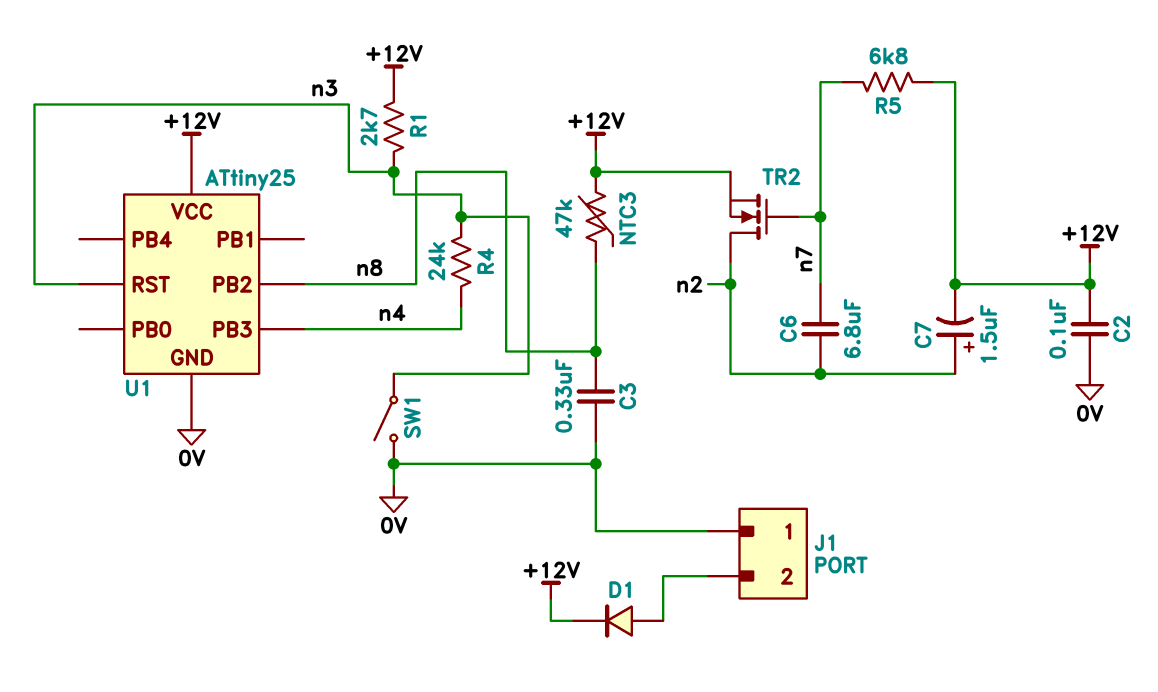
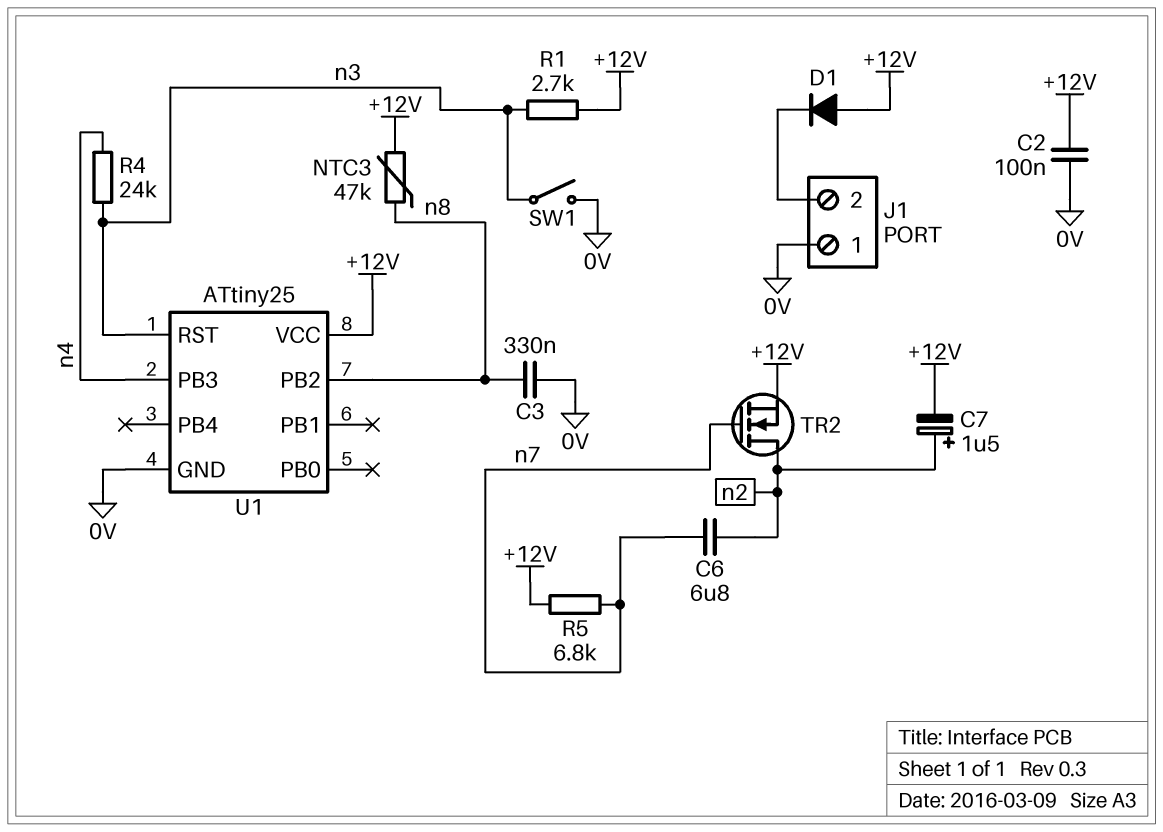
D1: diode (A J1/2, K +12V) -> diode (A +12V, K J1/2)

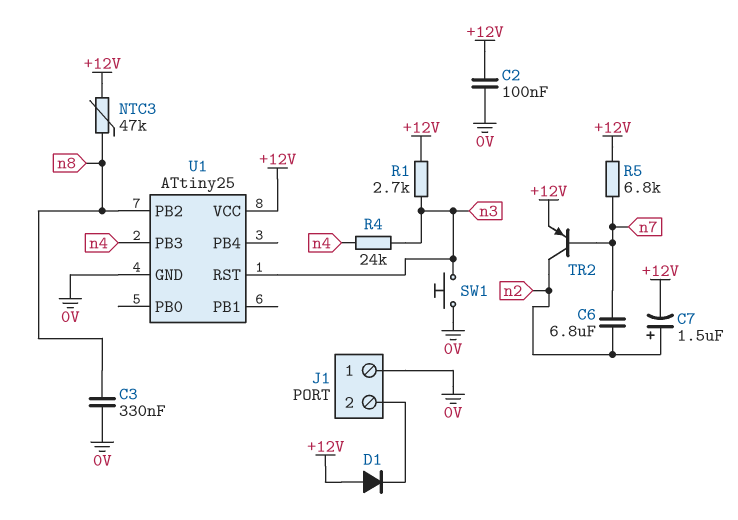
SW1: switch (0V, n3) -> button (0V, n3)
TR2: NMOS (G n7, D n2, S +12V) -> PNP (B n7, C n2, E +12V)

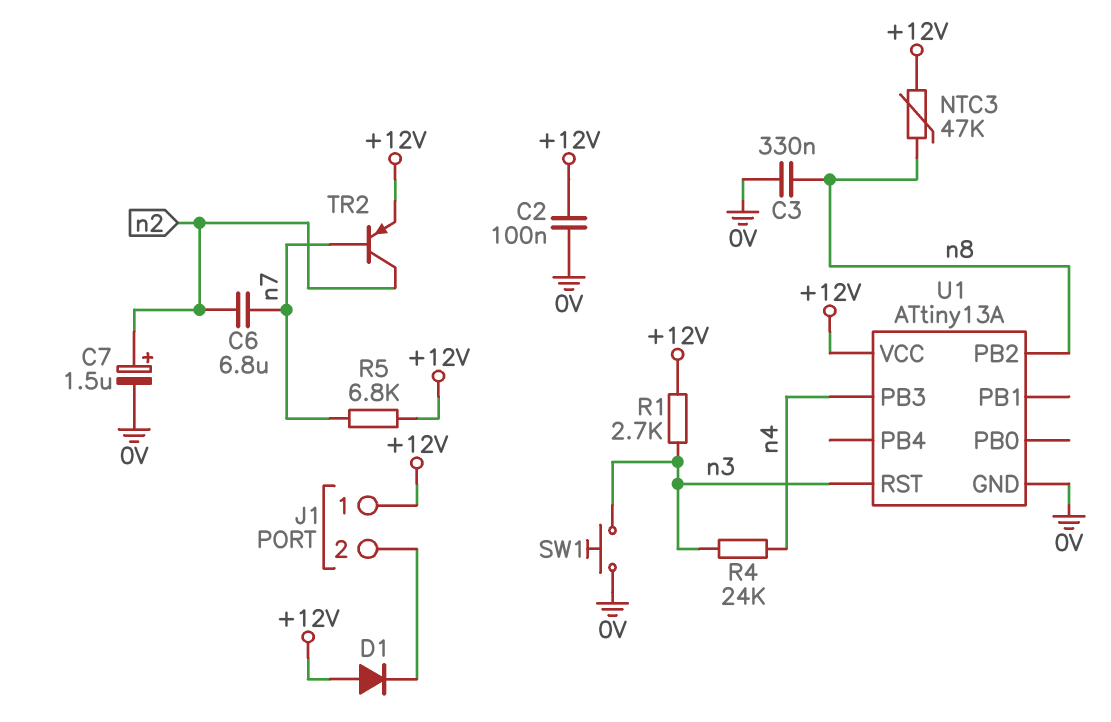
C7: 1.5uF (plus n2, minus +12V) -> 1.5uF (plus n2, minus 0V)
J1 pin 1: 0V -> +12V
U1: ATtiny25 -> ATtiny13A

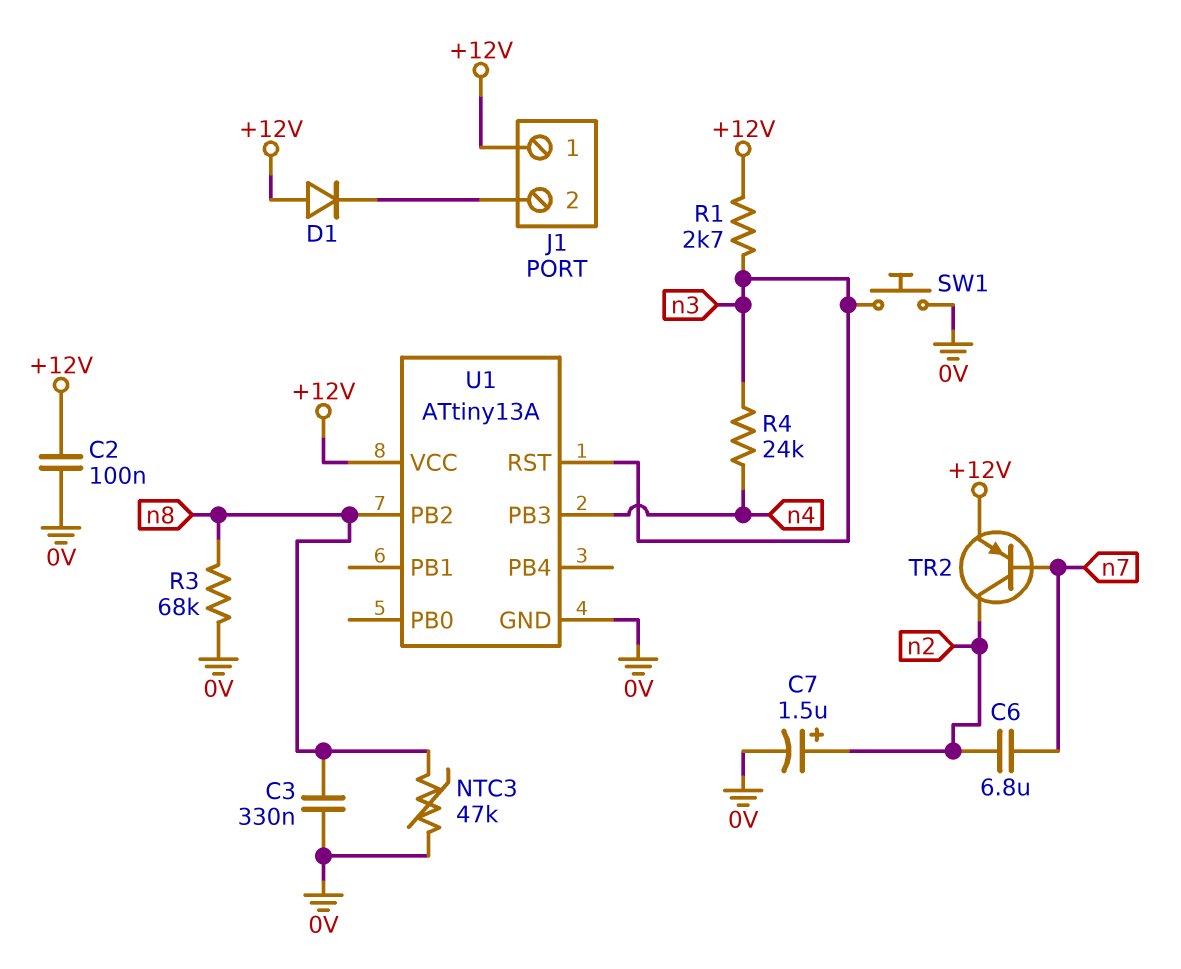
NTC3: 47k (+12V, n8) -> 47k (0V, n8)
R3: none -> 68k (0V, n8)
R5: 6.8k (+12V, n7) -> none

